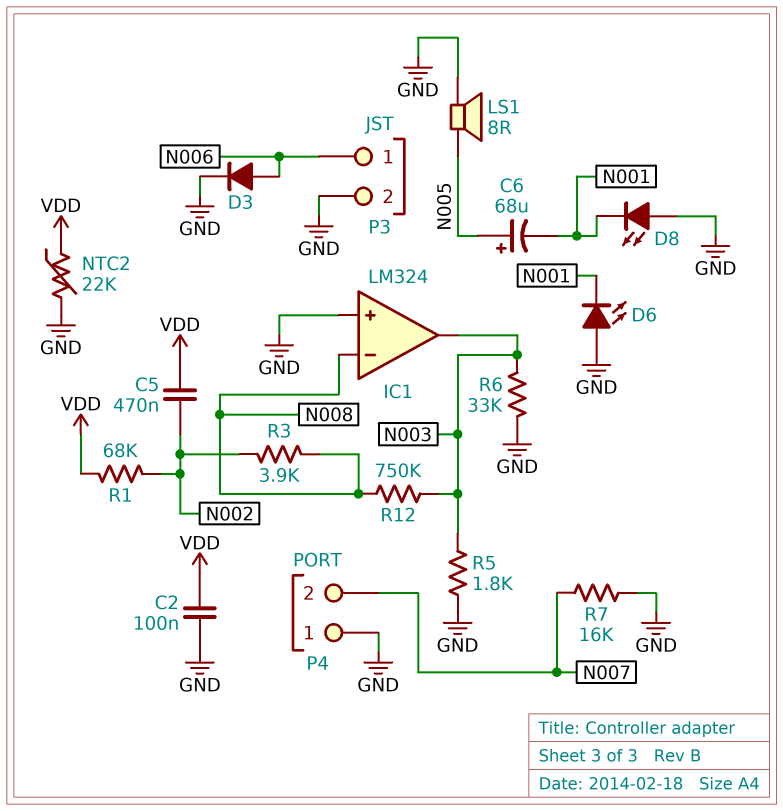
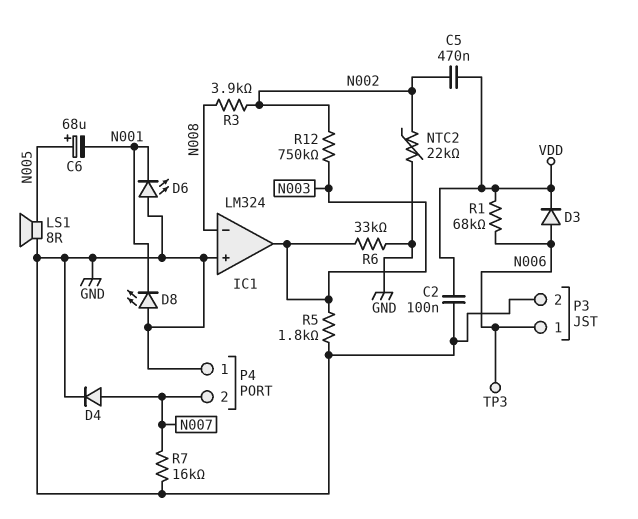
D3: diode (A N006, K GND) -> diode (A N006, K VDD)
D4: none -> diode (A N007, K GND)
NTC2: 22k (GND, VDD) -> 22k (GND, N002)
R1: 68k (N002, VDD) -> 68k (N006, VDD)
R12: 750k (N003, N008) -> 750k (N002, N003)
TP3: none -> test point (N006)

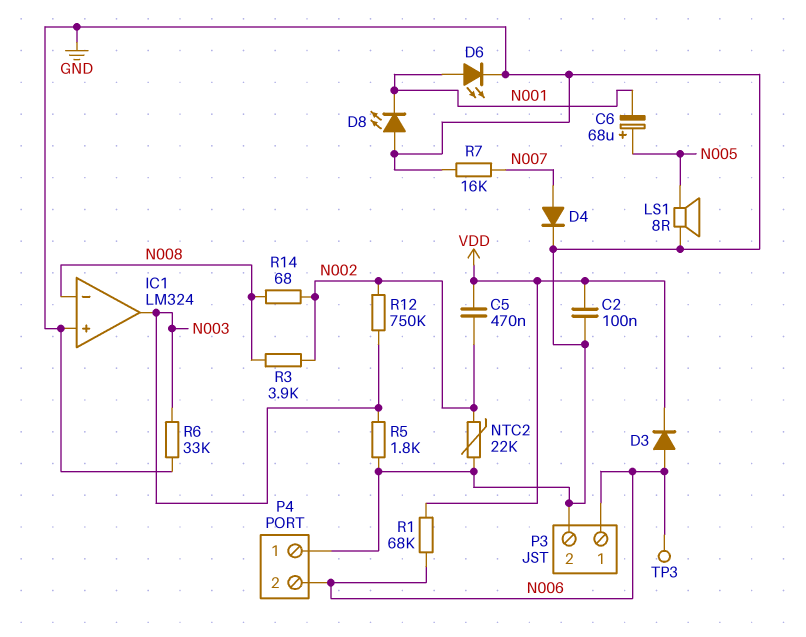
D6: LED (A GND, K N001) -> LED (A N001, K GND)
P4 pin 2: N007 -> N006
R14: none -> 68 (N002, N008)

